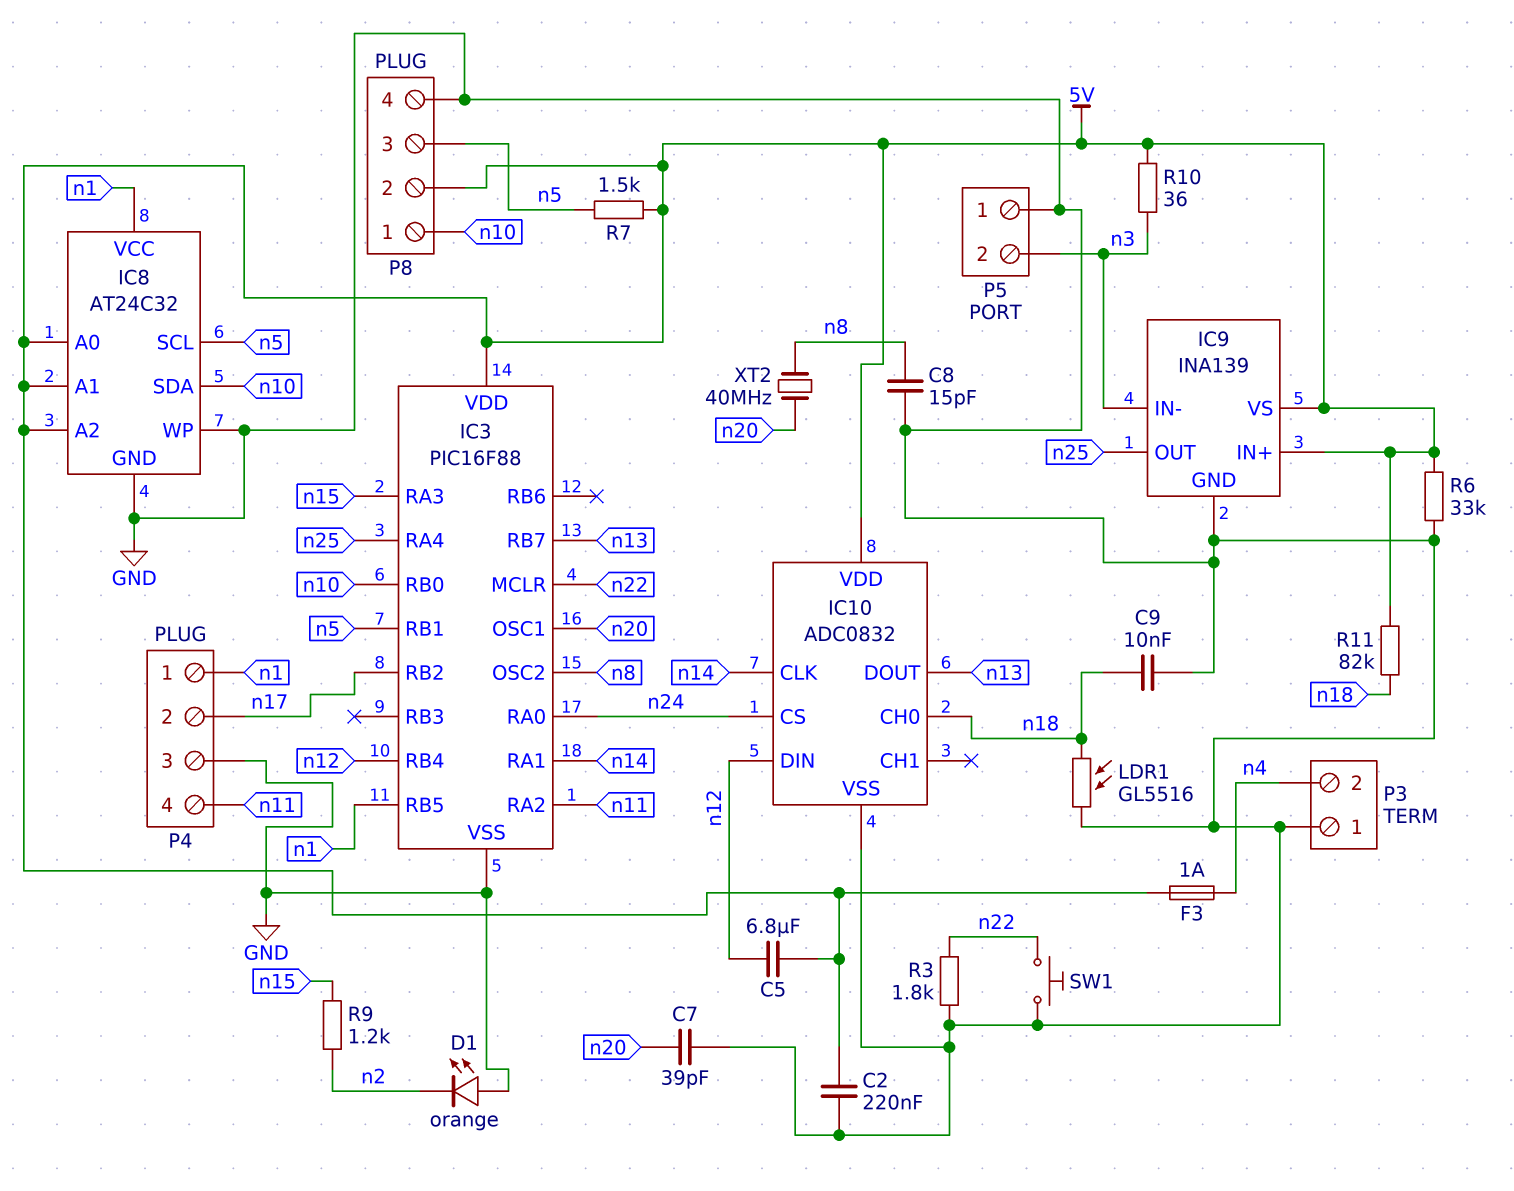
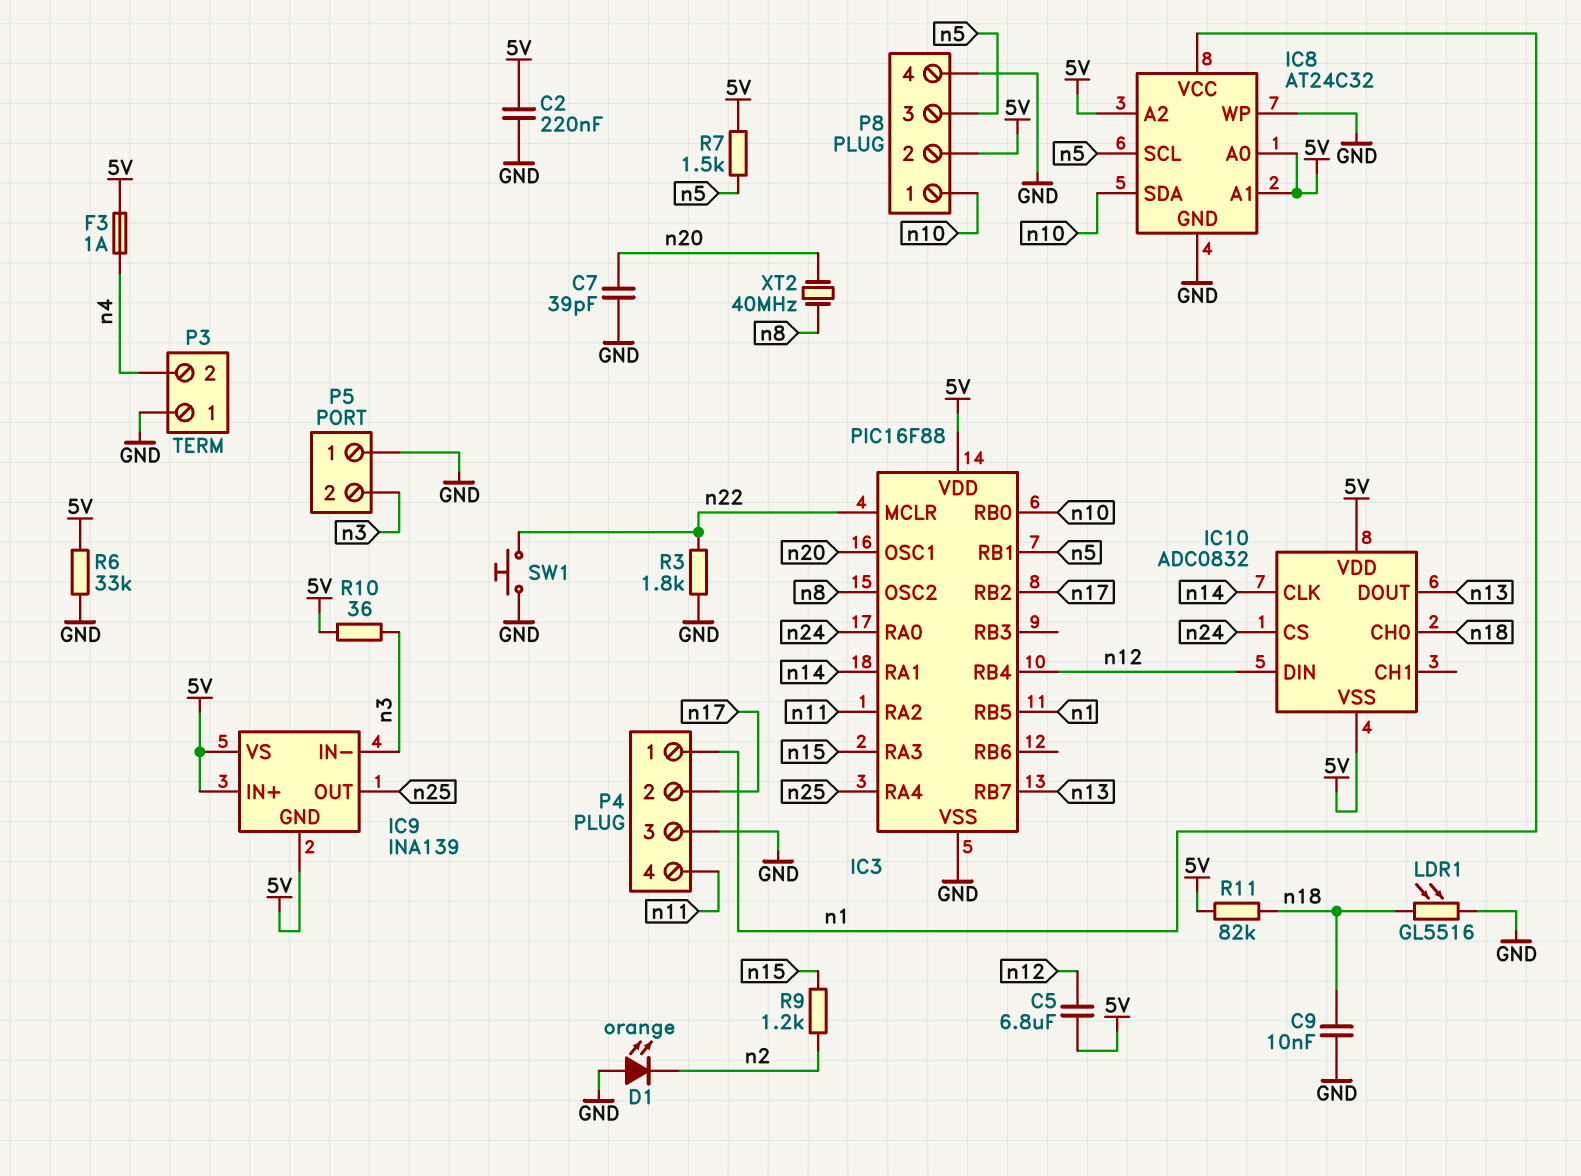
C8: 15pF (GND, n8) -> none
IC9 pin GND: GND -> 5V
IC10 pin VSS: GND -> 5V

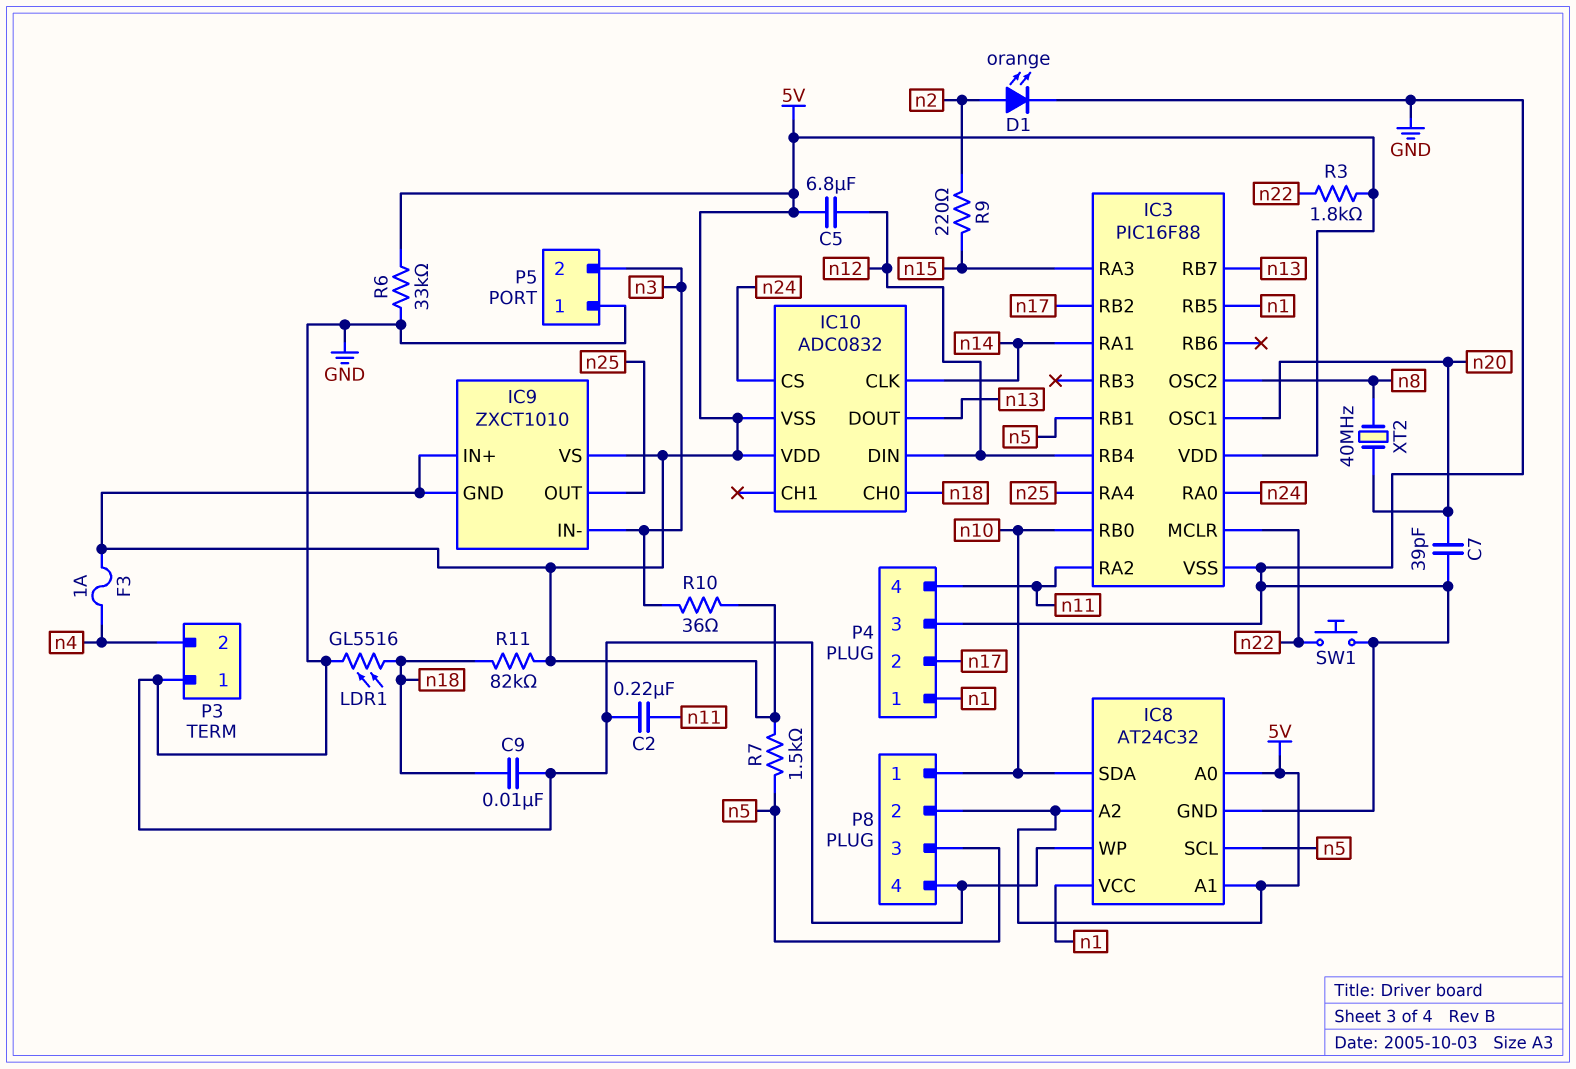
C2: 220nF (5V, GND) -> 220nF (GND, n11)
D1: LED orange (A GND, K n2) -> LED orange (A n2, K GND)
IC9: INA139 -> ZXCT1010
R3: 1.8k (GND, n22) -> 1.8k (5V, n22)
R9: 1.2k (n2, n15) -> 220 (n2, n15)

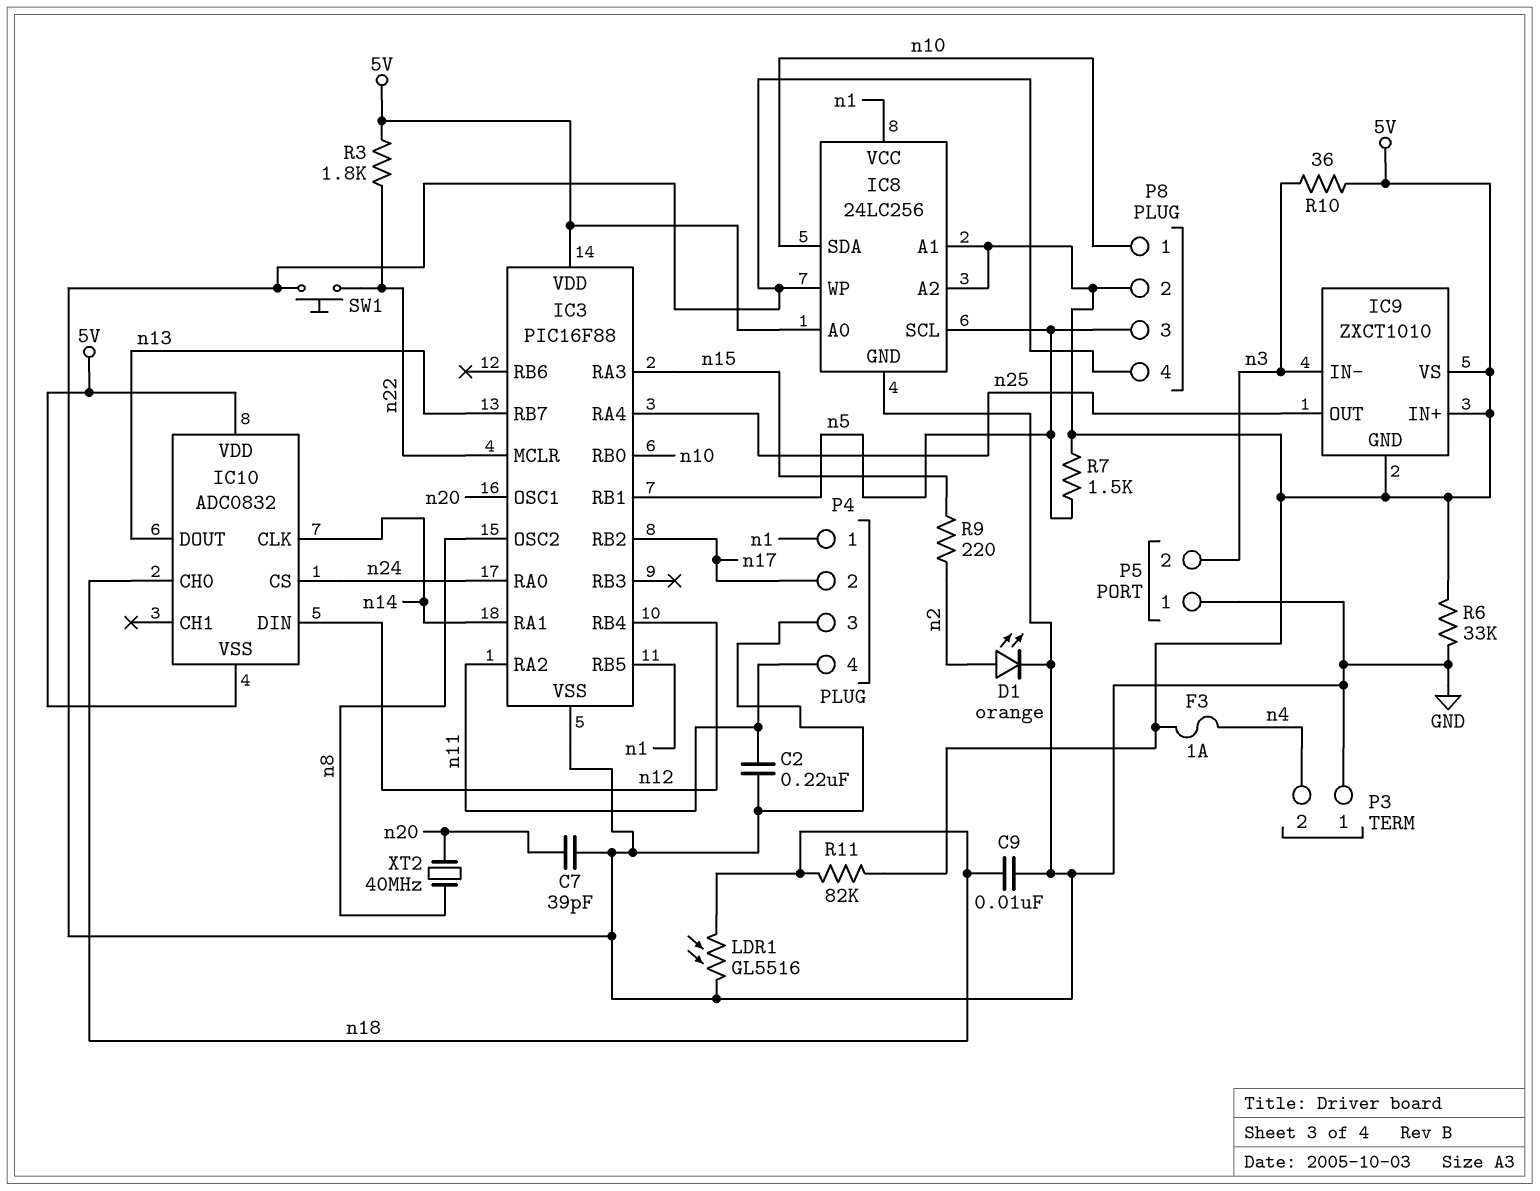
C5: 6.8uF (5V, n12) -> none
IC8: AT24C32 -> 24LC256

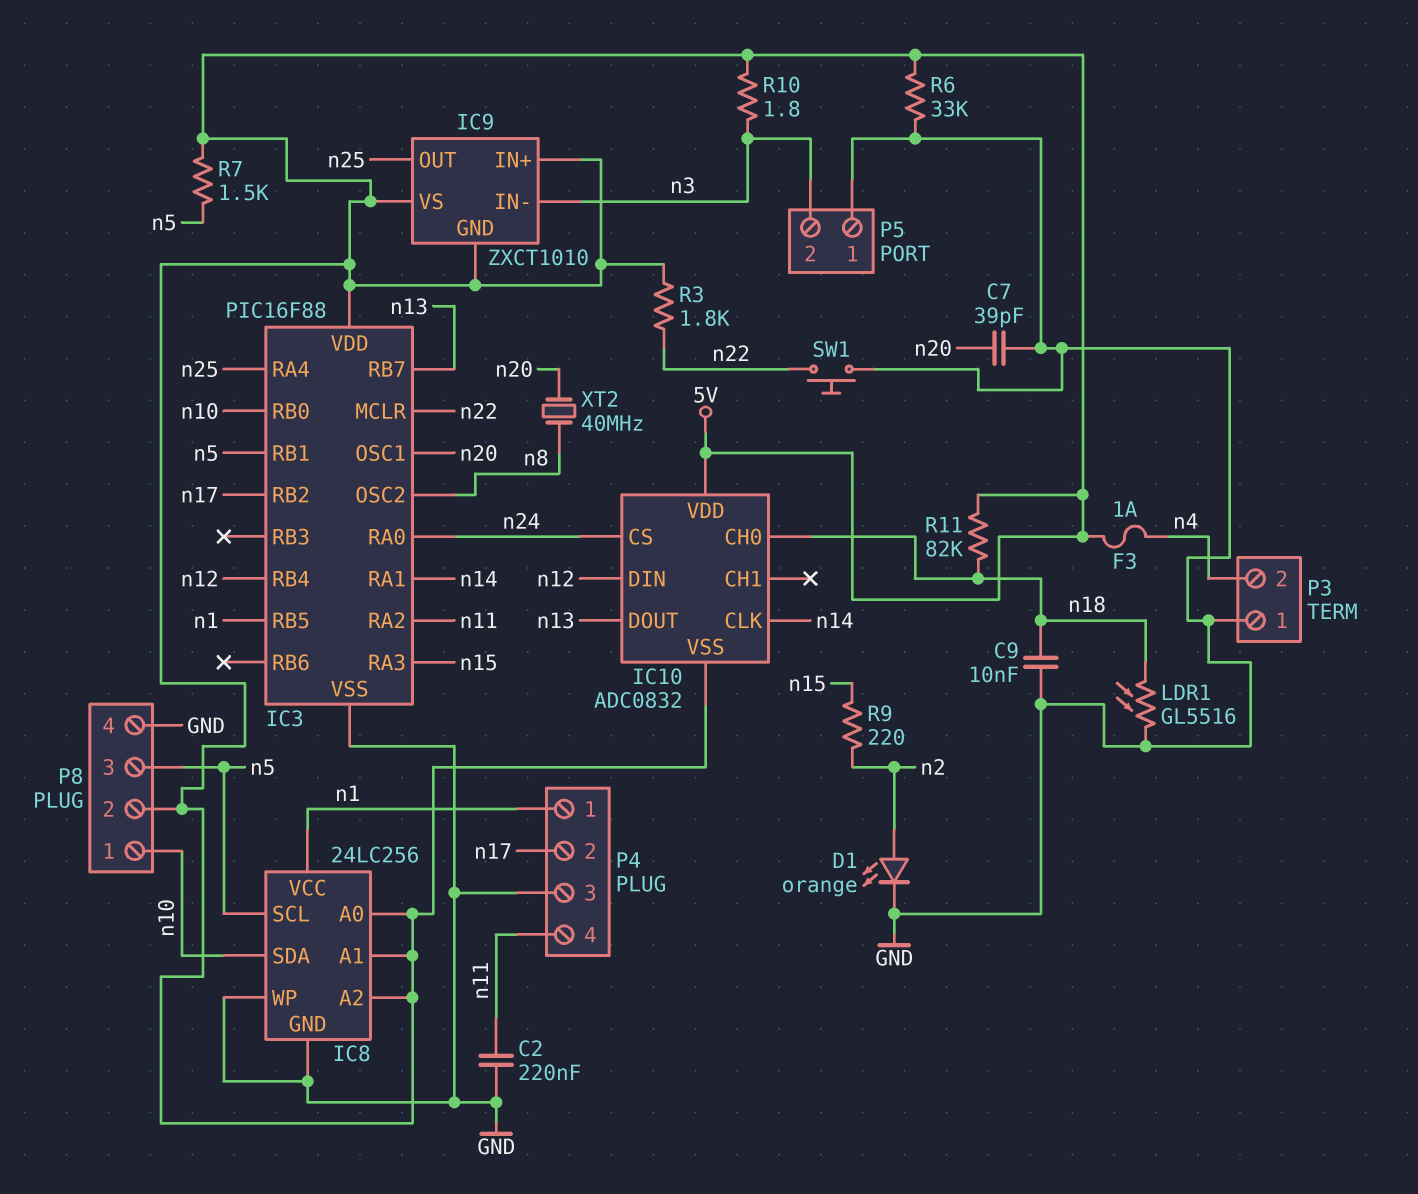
R10: 36 (5V, n3) -> 1.8 (5V, n3)

